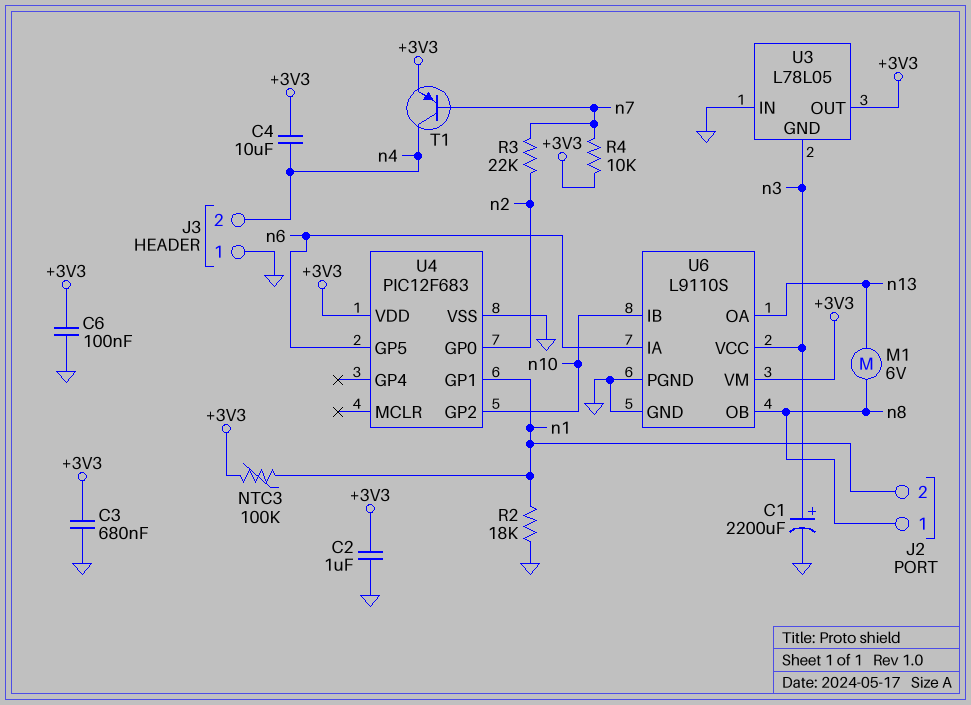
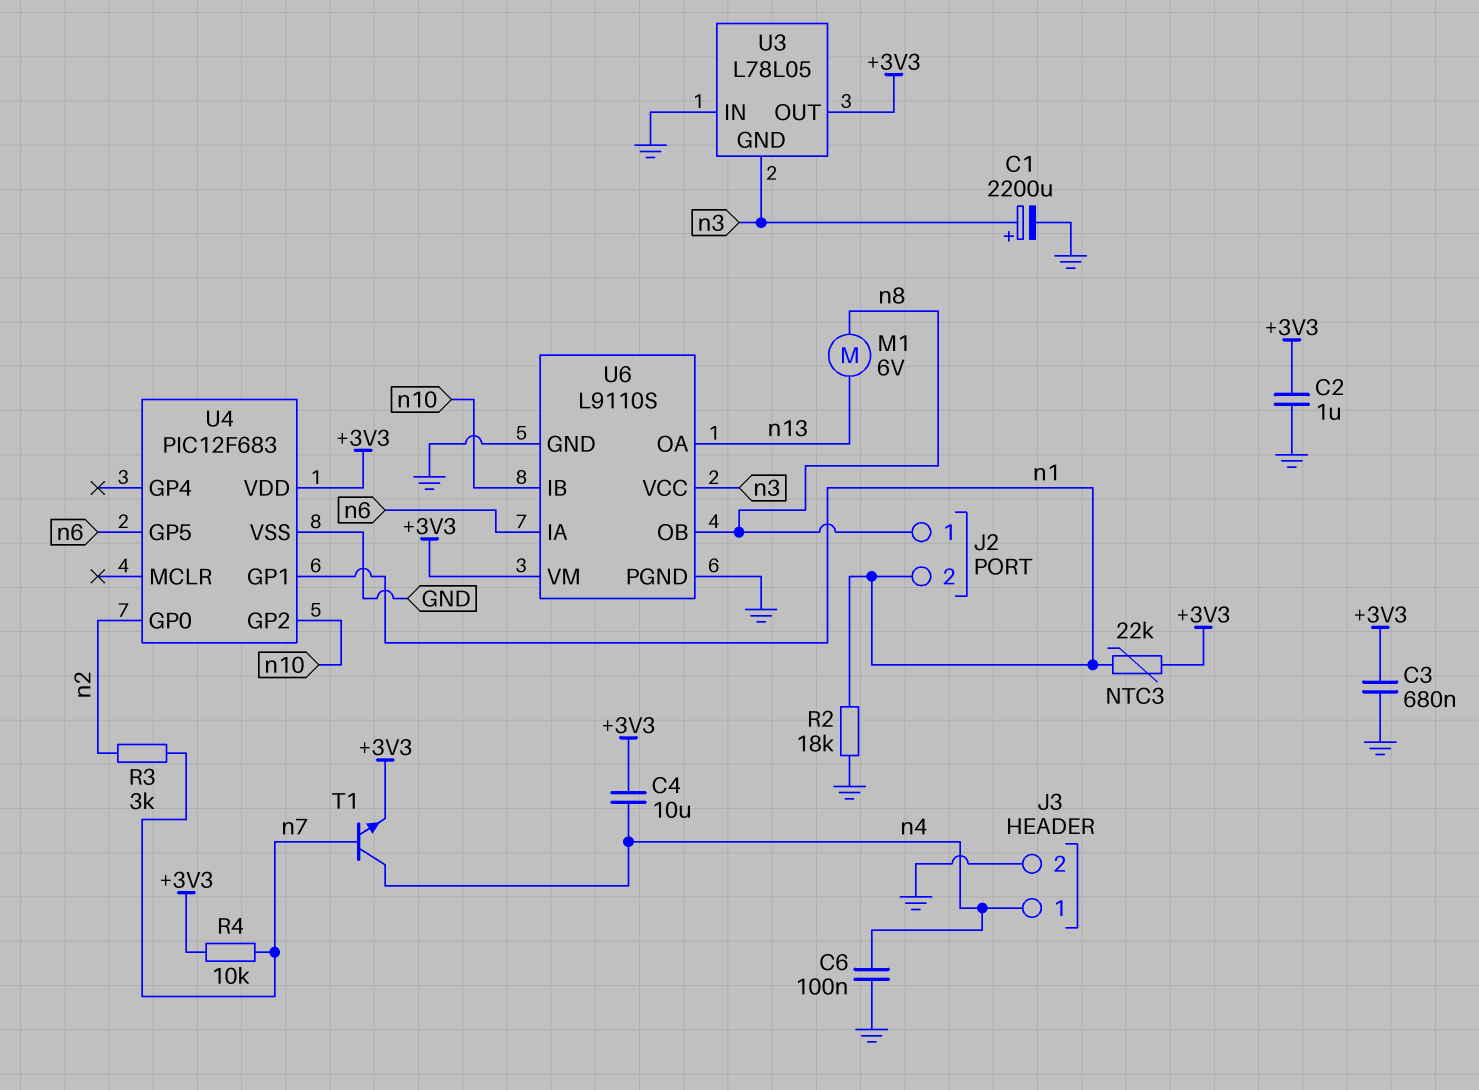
C6: 100nF (+3V3, GND) -> 100nF (GND, n4)
J3 pin 1: GND -> n4
J3 pin 2: n4 -> GND
NTC3: 100k (+3V3, n1) -> 22k (+3V3, n1)
R3: 22k (n2, n7) -> 3k (n2, n7)
T1: PNP (B n7, C n4, E +3V3) -> NPN (B n7, C n4, E +3V3)

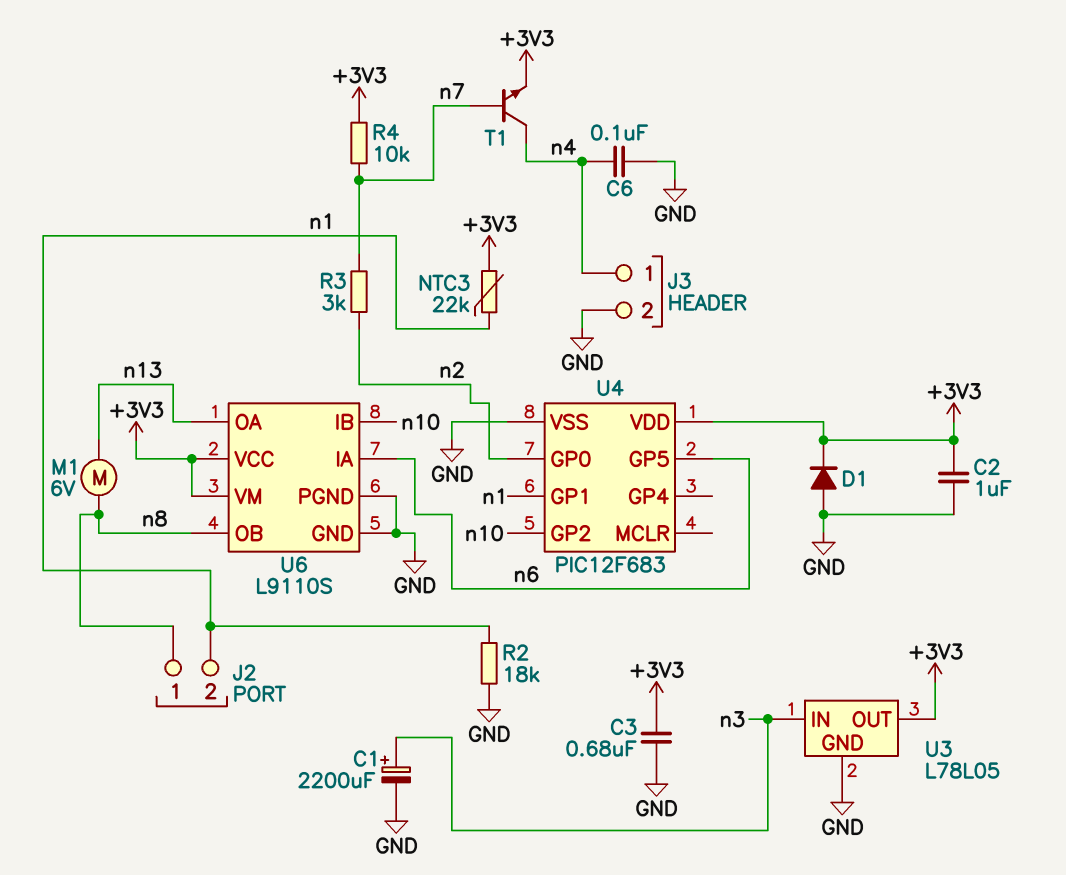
C4: 10uF (+3V3, n4) -> none
D1: none -> diode (A GND, K +3V3)
U3 pin GND: n3 -> GND
U3 pin IN: GND -> n3
U6 pin VCC: n3 -> +3V3

